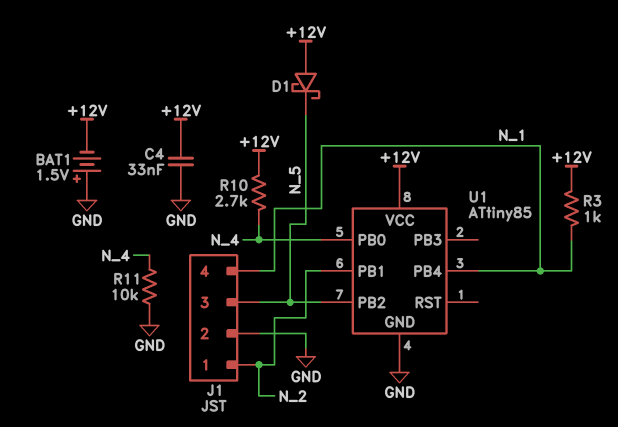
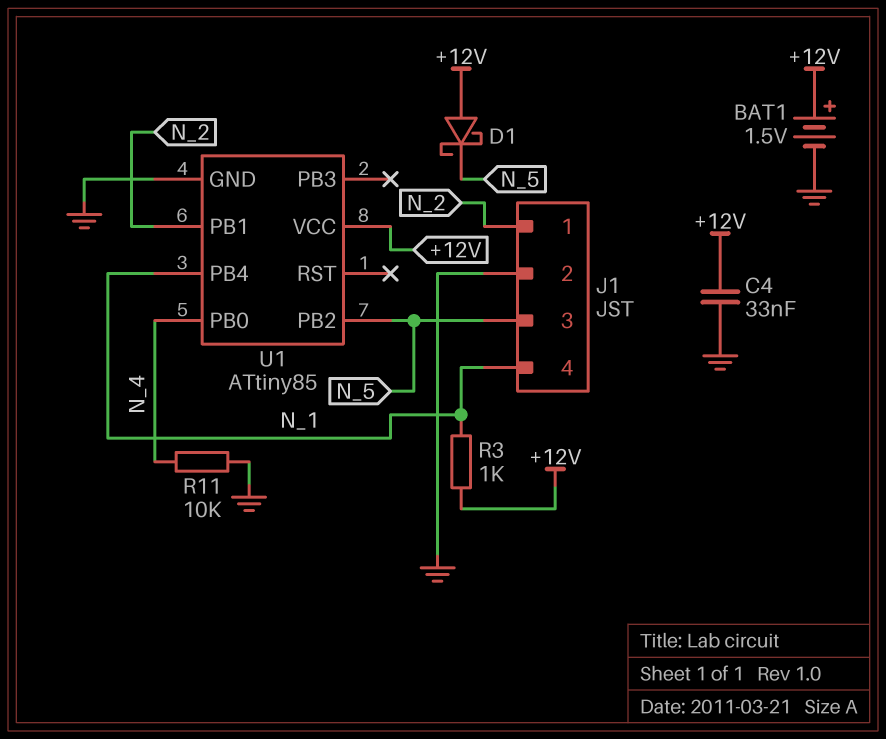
BAT1: 1.5V (plus GND, minus +12V) -> 1.5V (plus +12V, minus GND)
R10: 2.7k (+12V, N_4) -> none

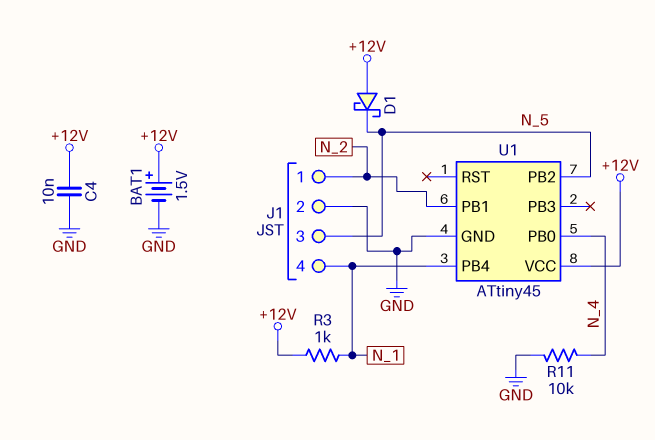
C4: 33nF (+12V, GND) -> 10nF (+12V, GND)
U1: ATtiny85 -> ATtiny45

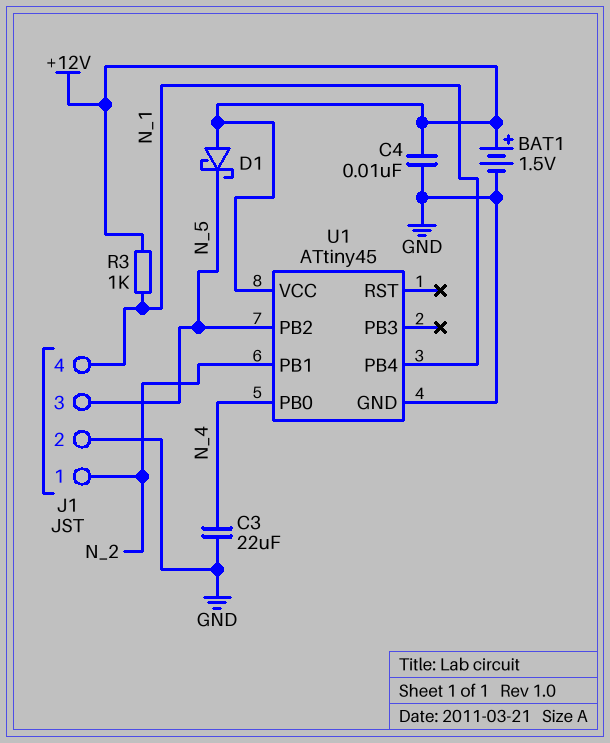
C3: none -> 22uF (GND, N_4)
R11: 10k (GND, N_4) -> none

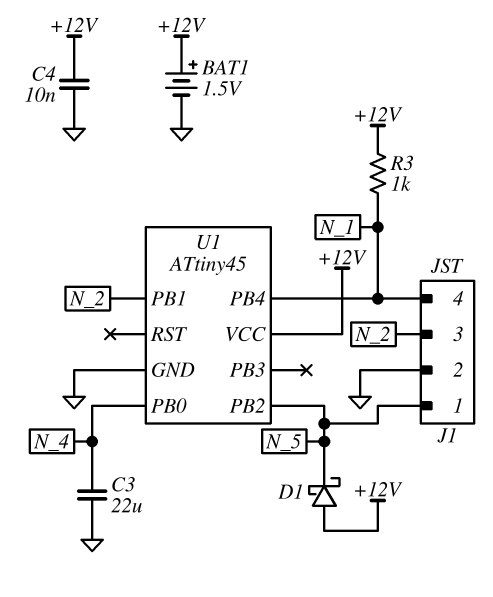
J1 pin 1: N_2 -> N_5
J1 pin 3: N_5 -> N_2

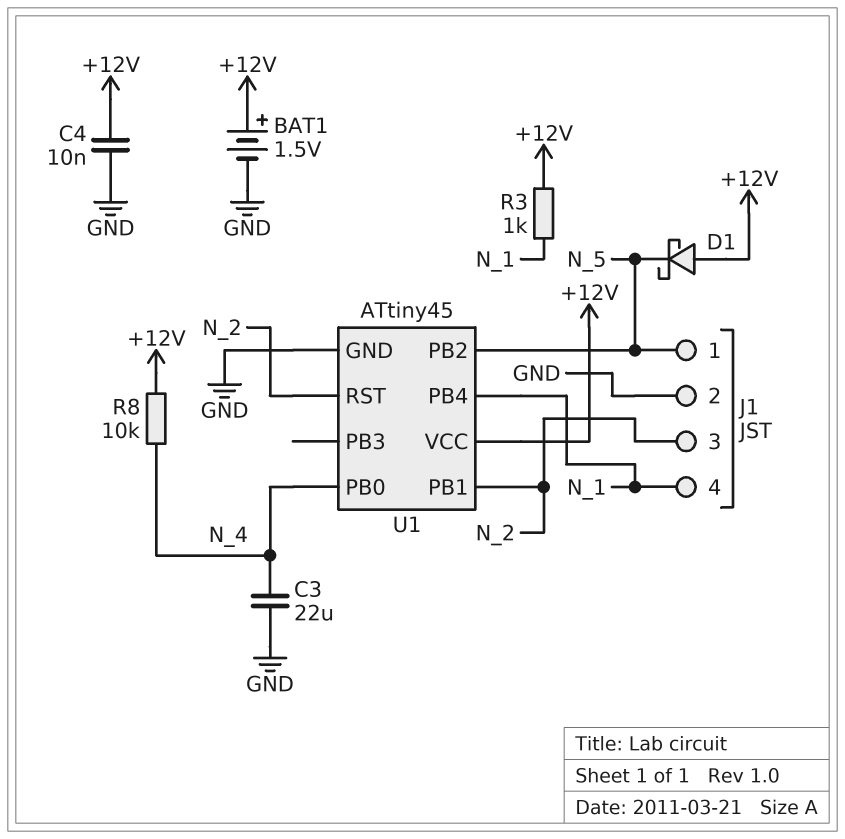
R8: none -> 10k (+12V, N_4)
U1 pin RST: none -> N_2

